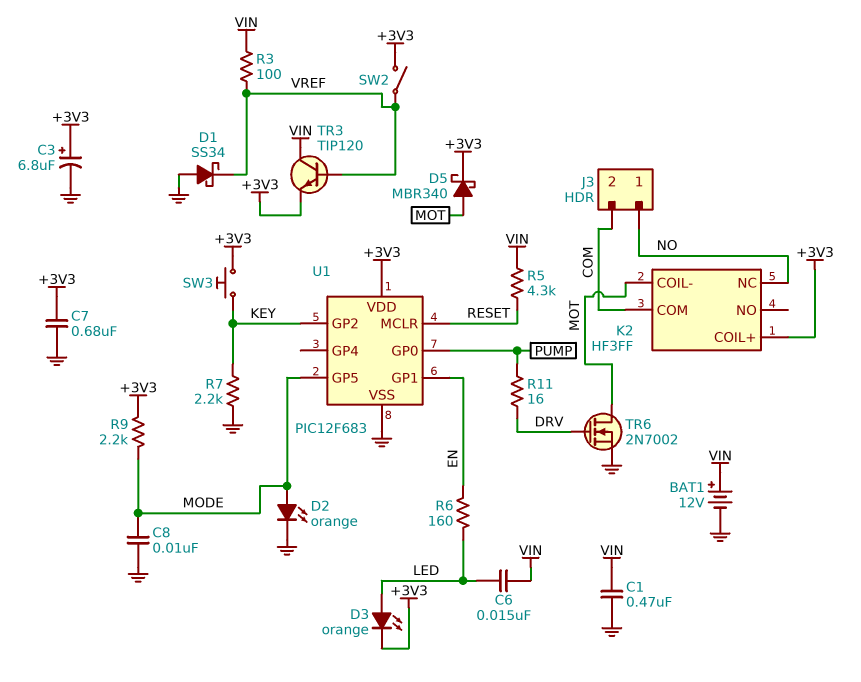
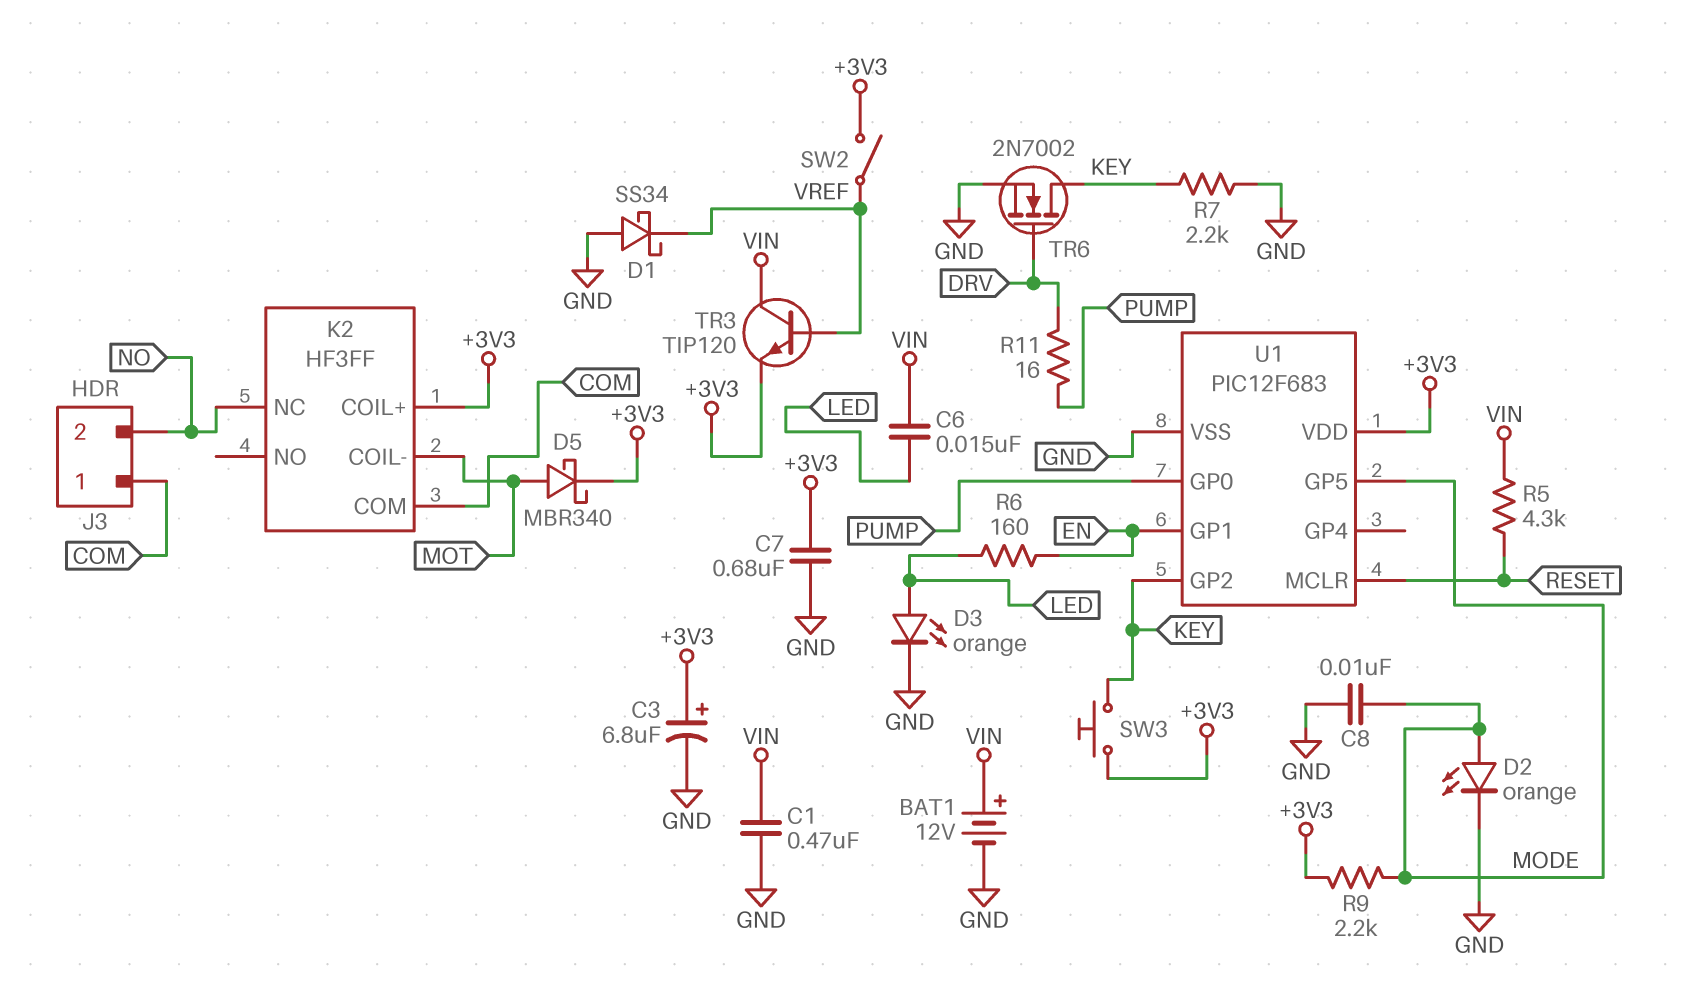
D3: LED orange (A LED, K +3V3) -> LED orange (A LED, K GND)
J3 pin 1: NO -> COM
J3 pin 2: COM -> NO
R3: 100 (VIN, VREF) -> none
TR6: NMOS 2N7002 (G DRV, D MOT, S GND) -> NMOS 2N7002 (G DRV, D KEY, S GND)

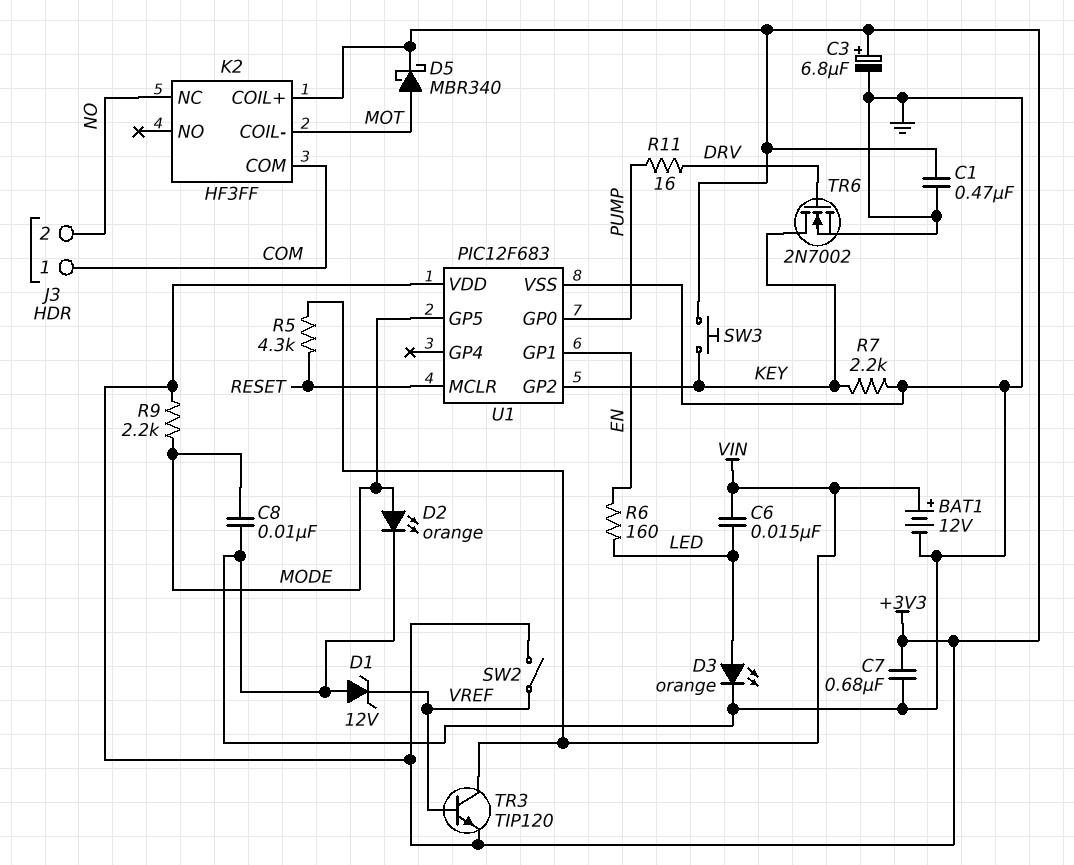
C1: 470nF (GND, VIN) -> 470nF (+3V3, GND)
D1: schottky SS34 (A GND, K VREF) -> zener 12V (A GND, K VREF)

